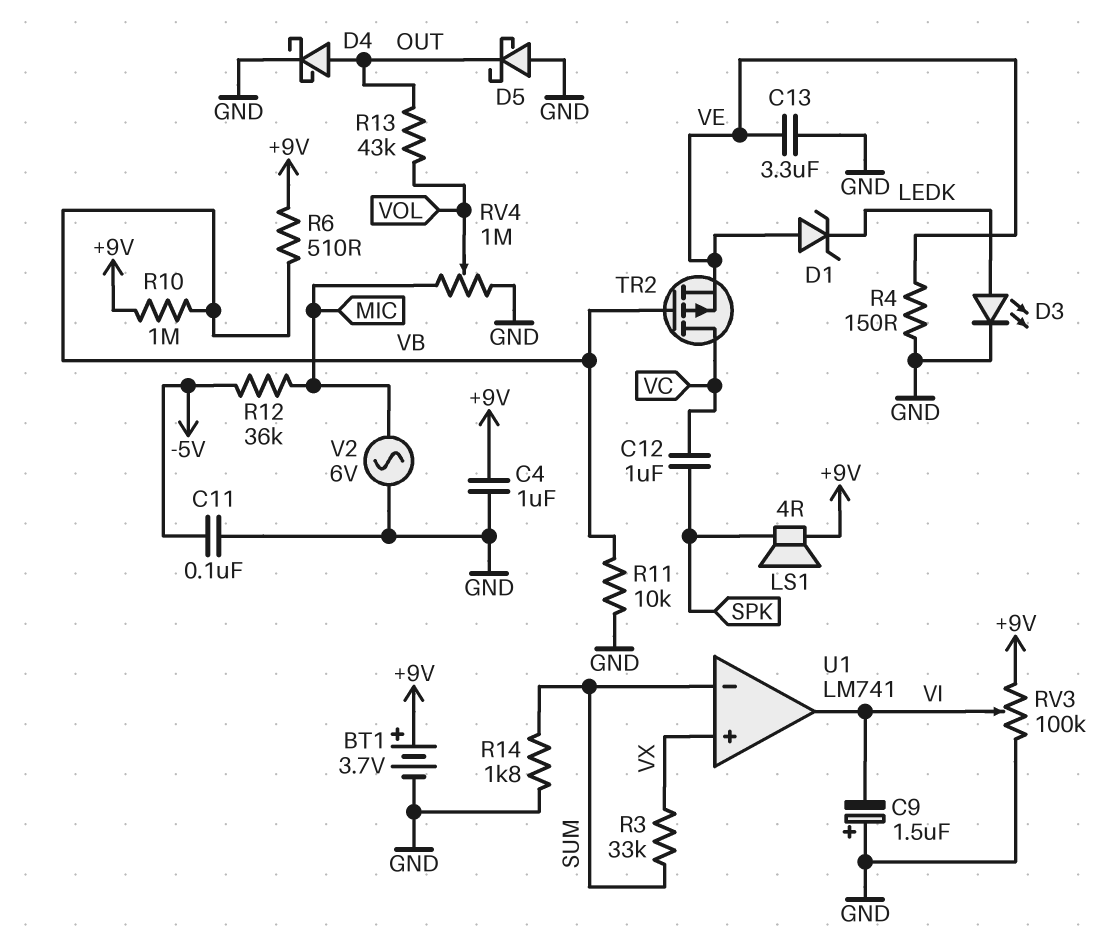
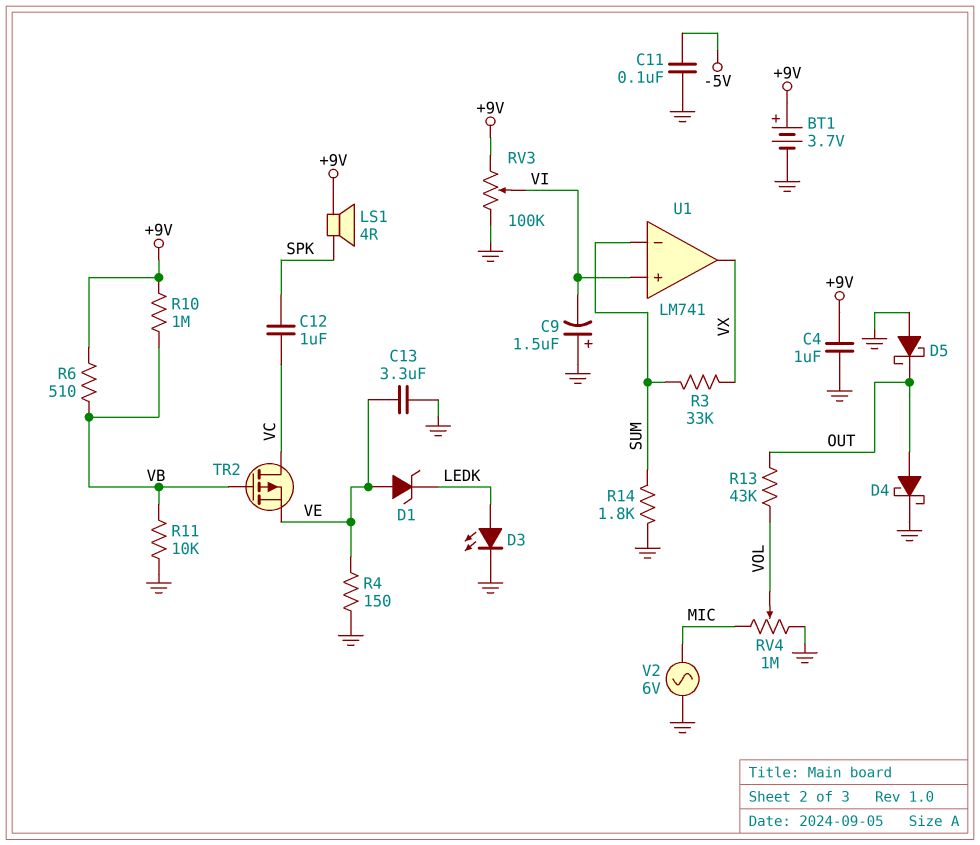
R12: 36k (-5V, MIC) -> none
U1 pin in+: VX -> VI
U1 pin out: VI -> VX

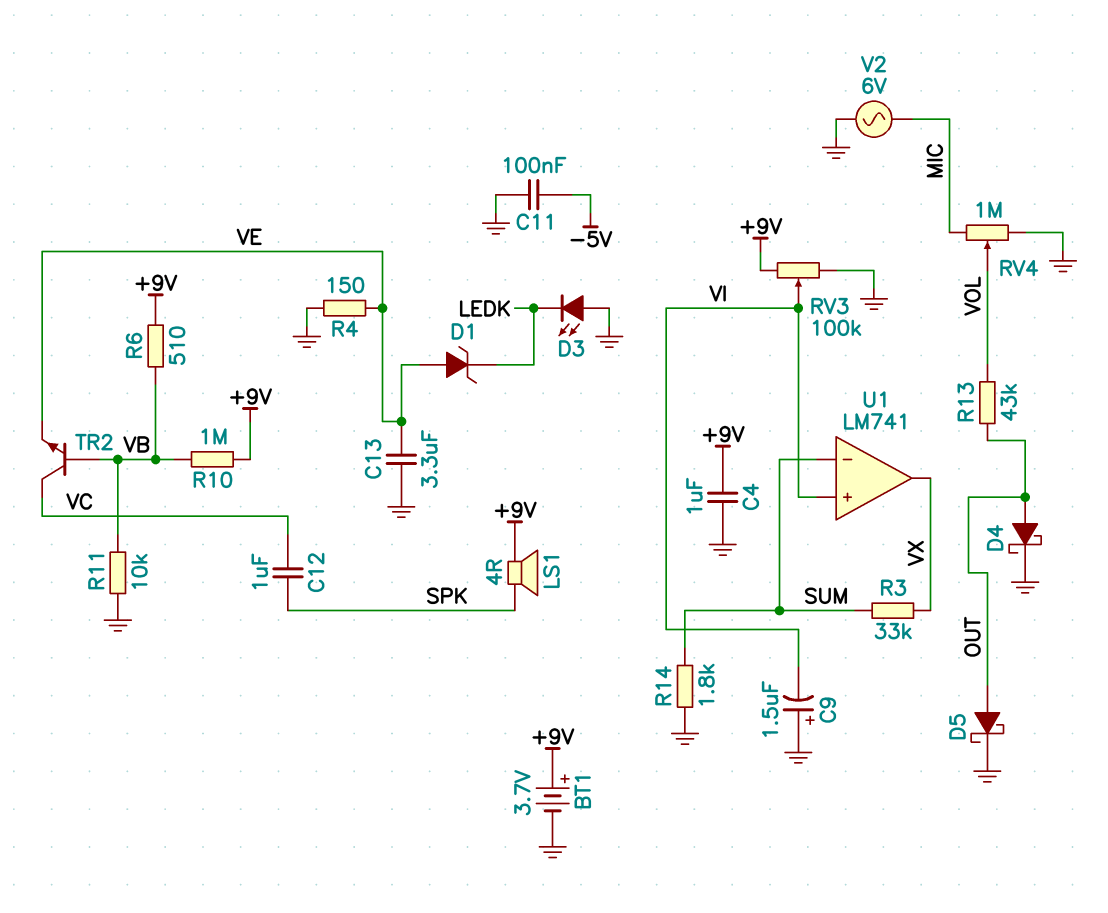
D3: LED (A LEDK, K GND) -> LED (A GND, K LEDK)
D5: schottky (A GND, K OUT) -> schottky (A OUT, K GND)
TR2: PMOS (G VB, D VC, S VE) -> NPN (B VB, C VC, E VE)

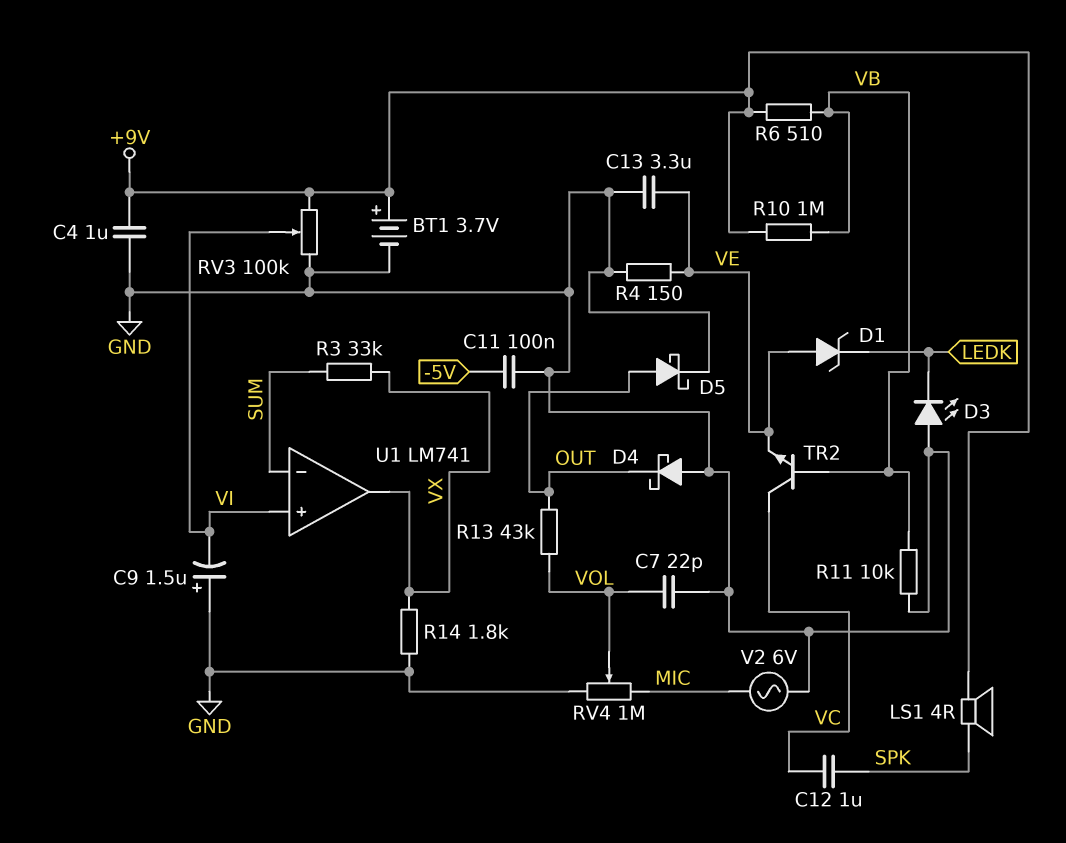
C7: none -> 22pF (GND, VOL)
D4: schottky (A OUT, K GND) -> schottky (A GND, K OUT)
R14: 1.8k (GND, SUM) -> 1.8k (GND, VX)

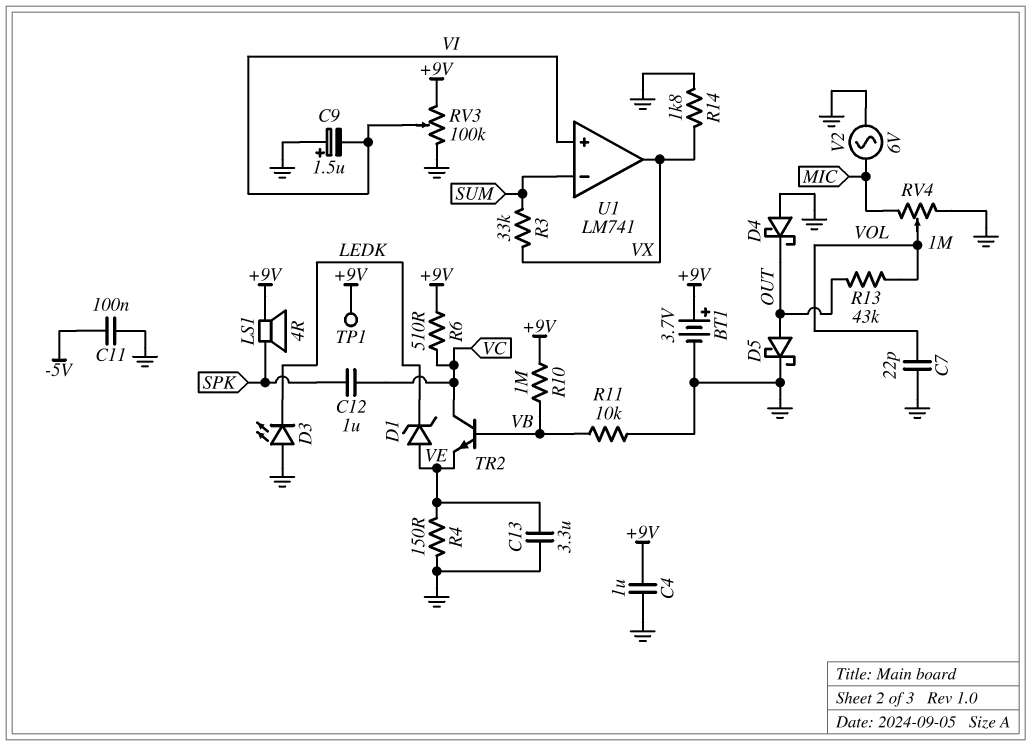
R6: 510 (+9V, VB) -> 510 (+9V, VC)
TP1: none -> test point (+9V)

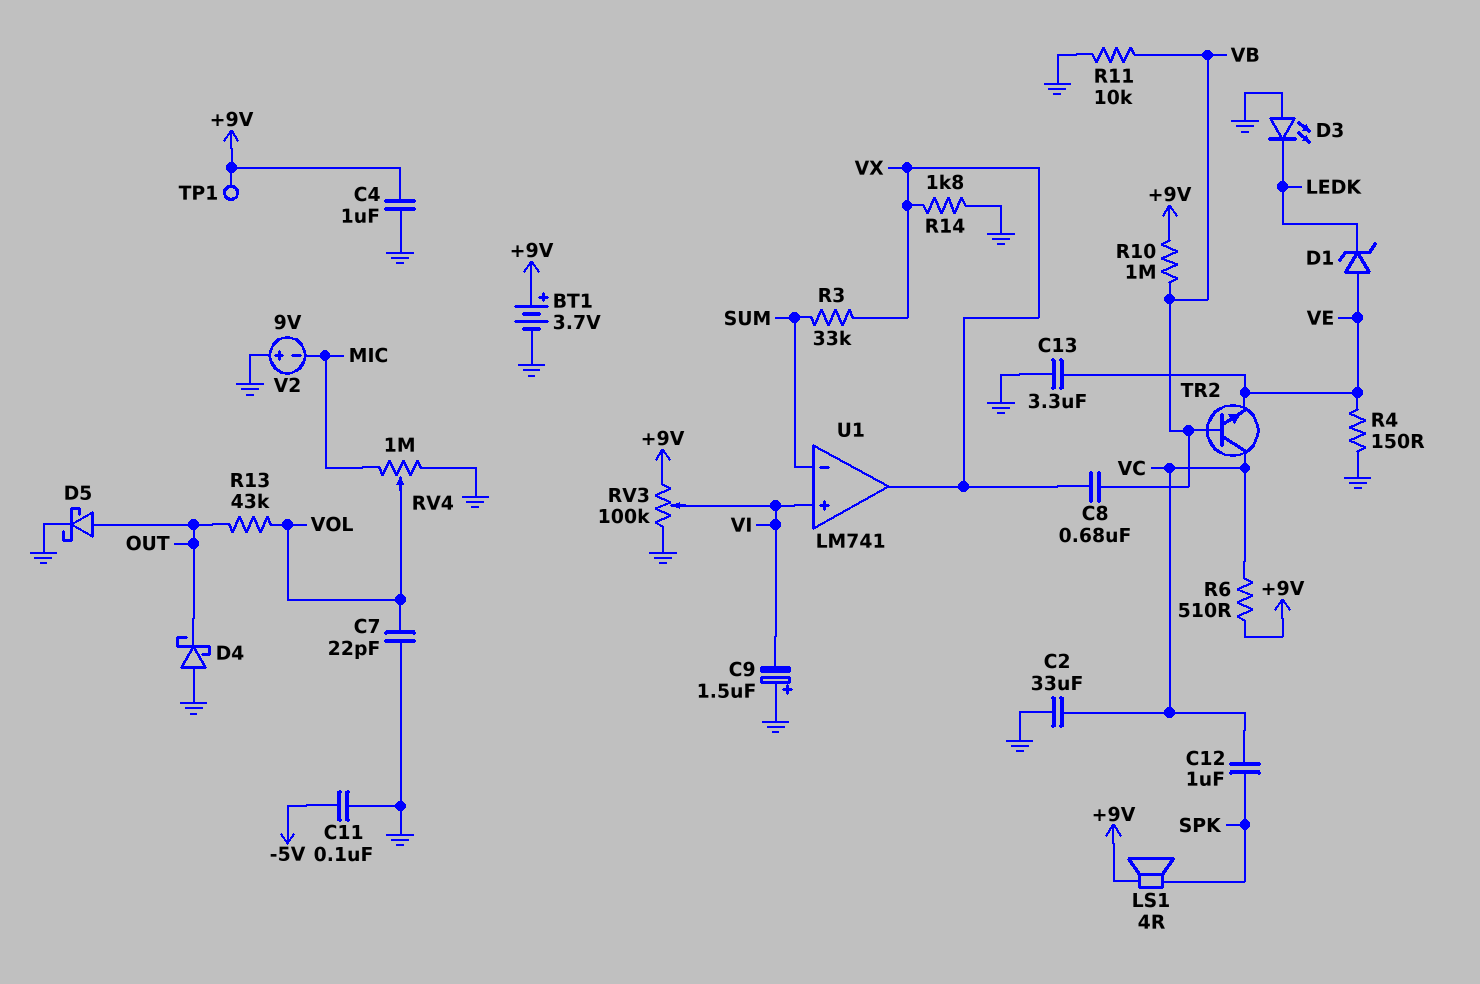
C2: none -> 33uF (GND, VC)
C8: none -> 680nF (VB, VX)
V2: AC 6V (GND, MIC) -> 9V (plus GND, minus MIC)

